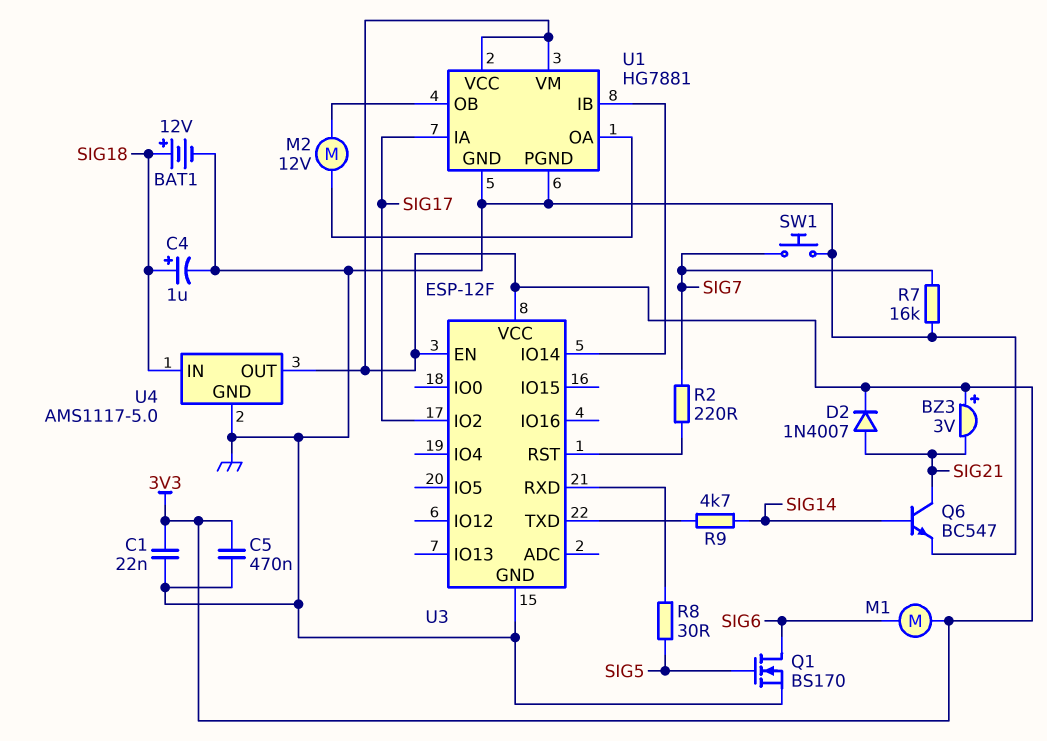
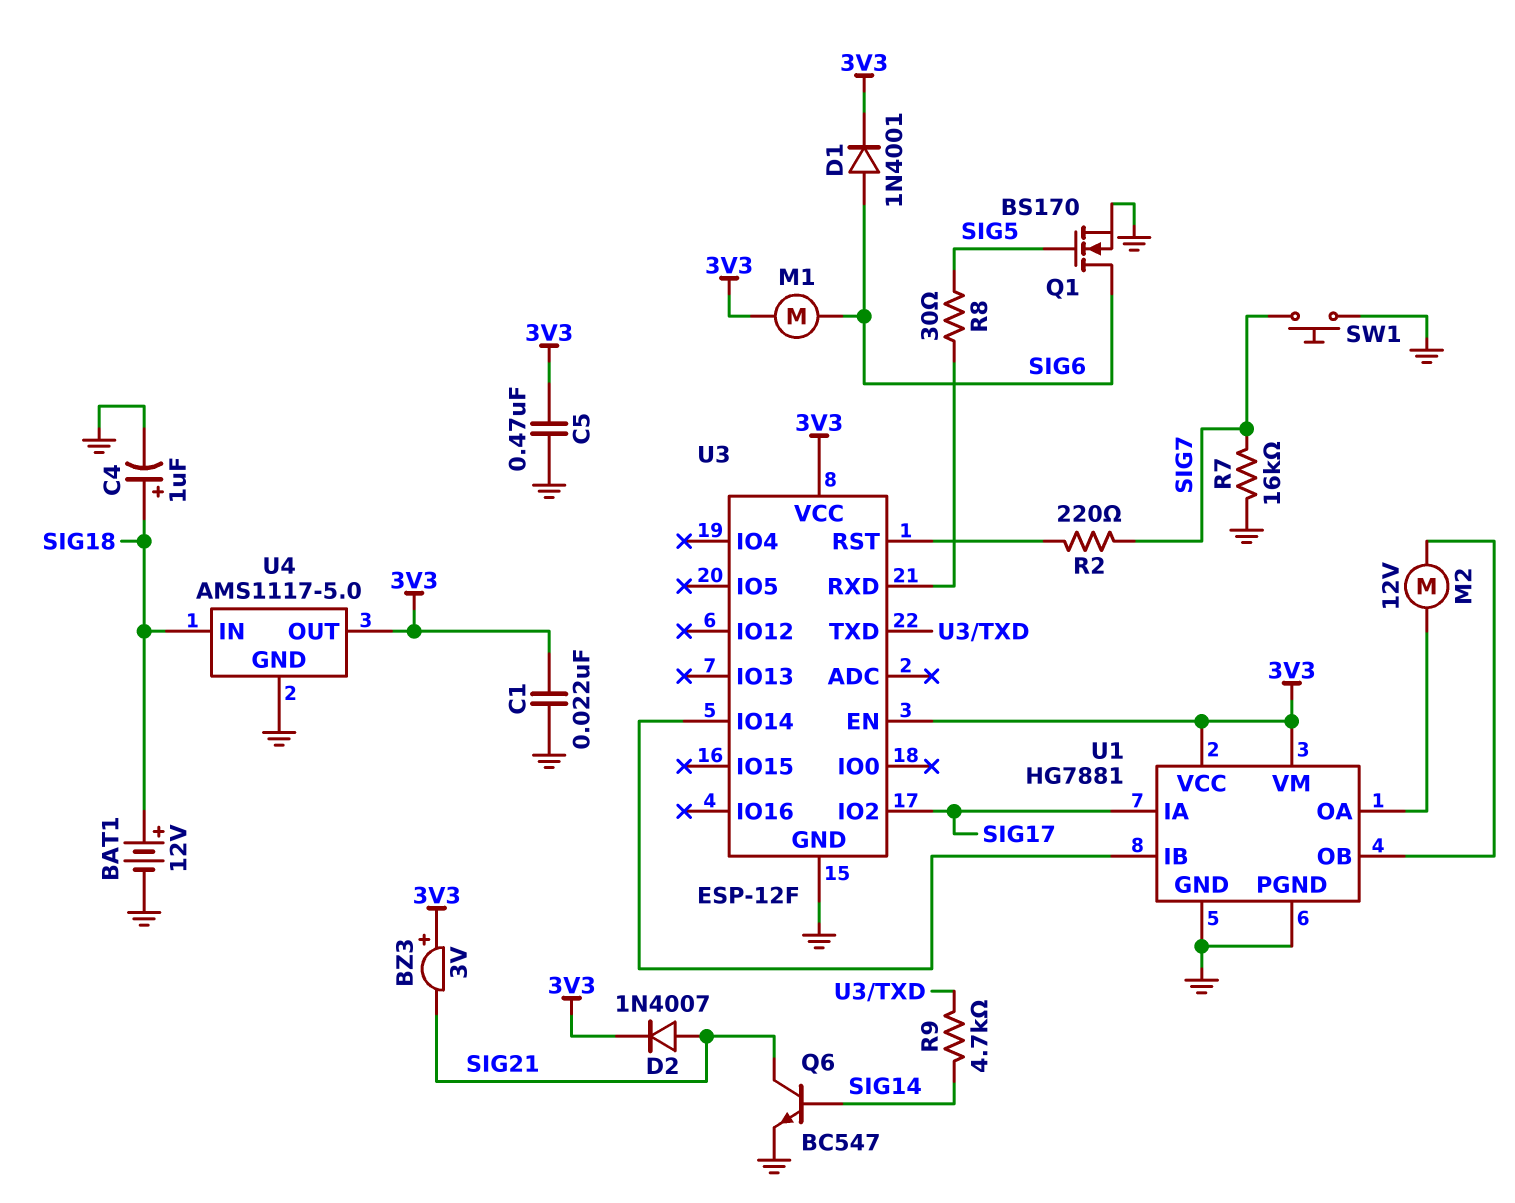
D1: none -> diode 1N4001 (A SIG6, K 3V3)

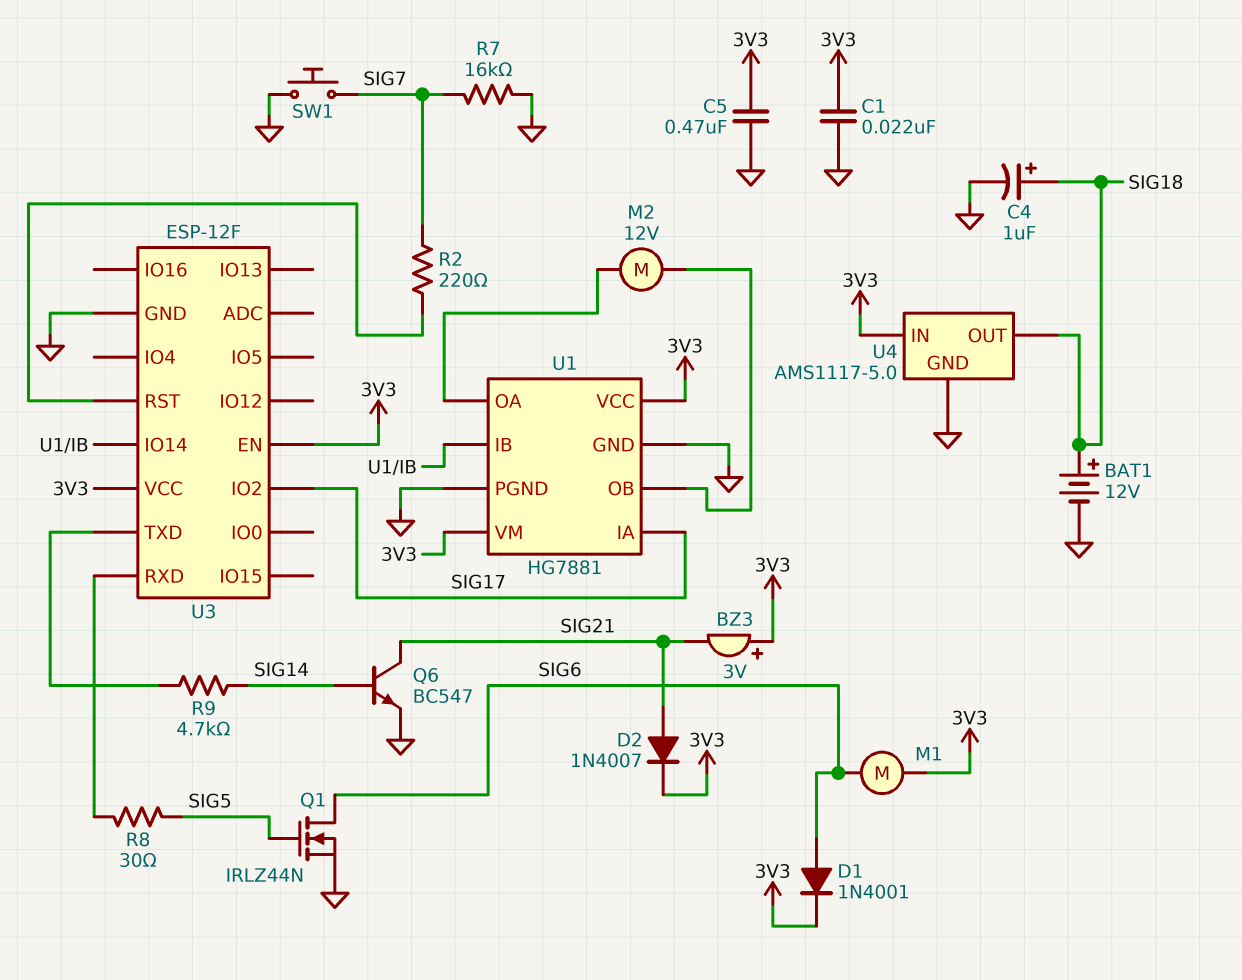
Q1: NMOS BS170 (G SIG5, D SIG6, S GND) -> NMOS IRLZ44N (G SIG5, D SIG6, S GND)
U4 pin IN: SIG18 -> 3V3
U4 pin OUT: 3V3 -> SIG18

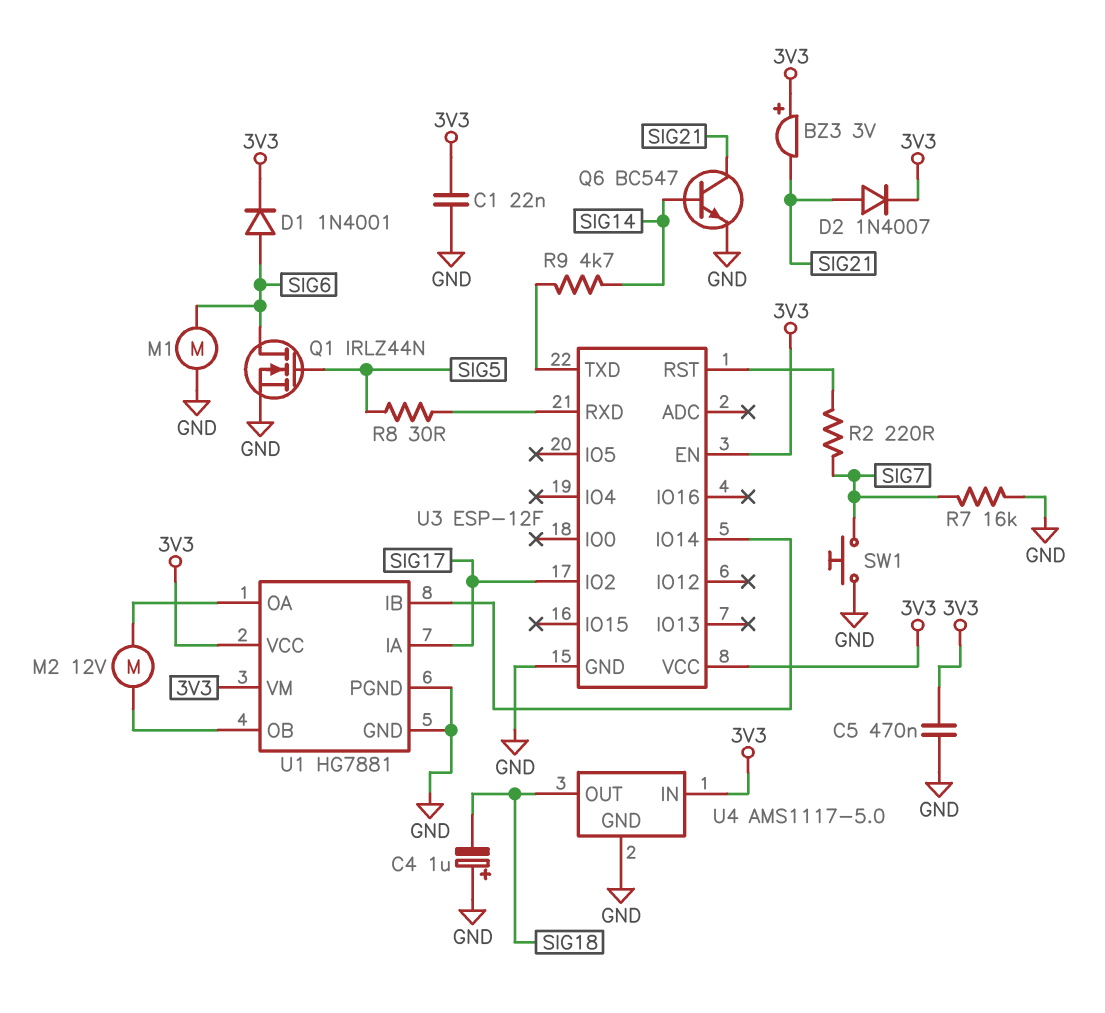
BAT1: 12V (plus SIG18, minus GND) -> none
C4: 1uF (plus SIG18, minus GND) -> 1uF (plus GND, minus SIG18)
M1: motor (3V3, SIG6) -> motor (GND, SIG6)

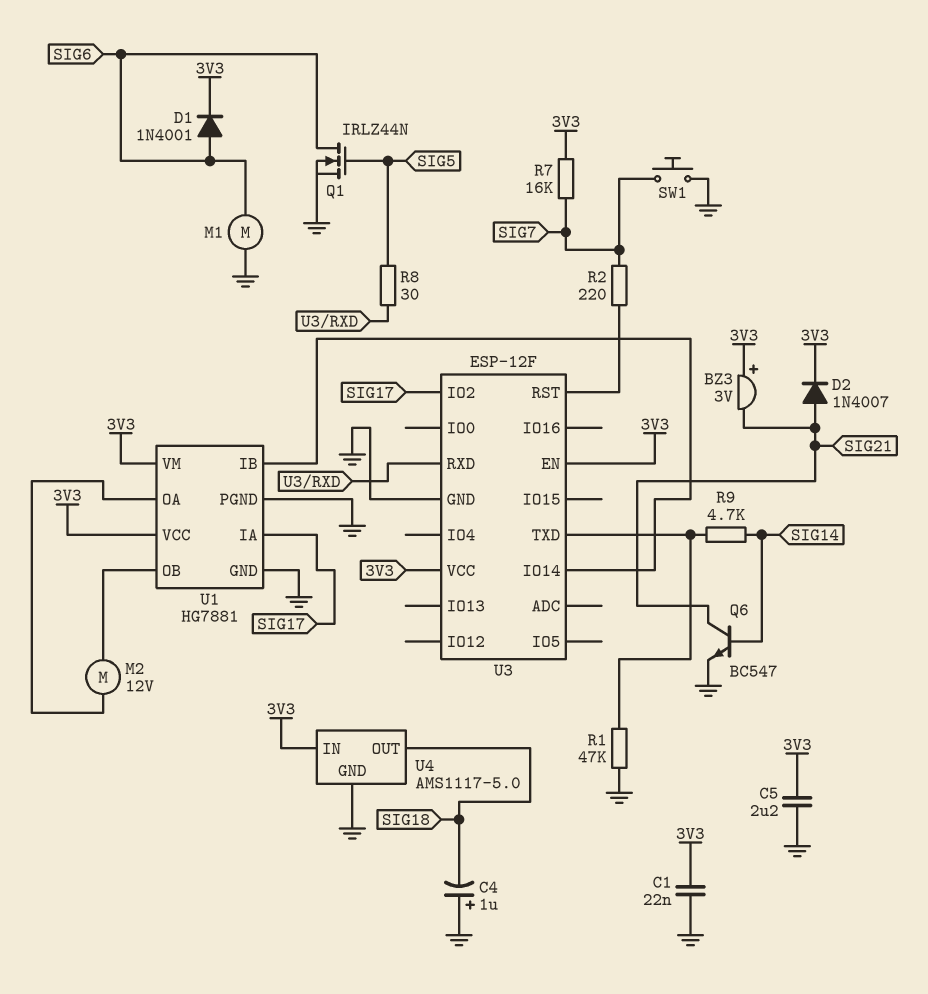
C5: 470nF (3V3, GND) -> 2.2uF (3V3, GND)
R1: none -> 47k (GND, U3/TXD)
R7: 16k (GND, SIG7) -> 16k (3V3, SIG7)

